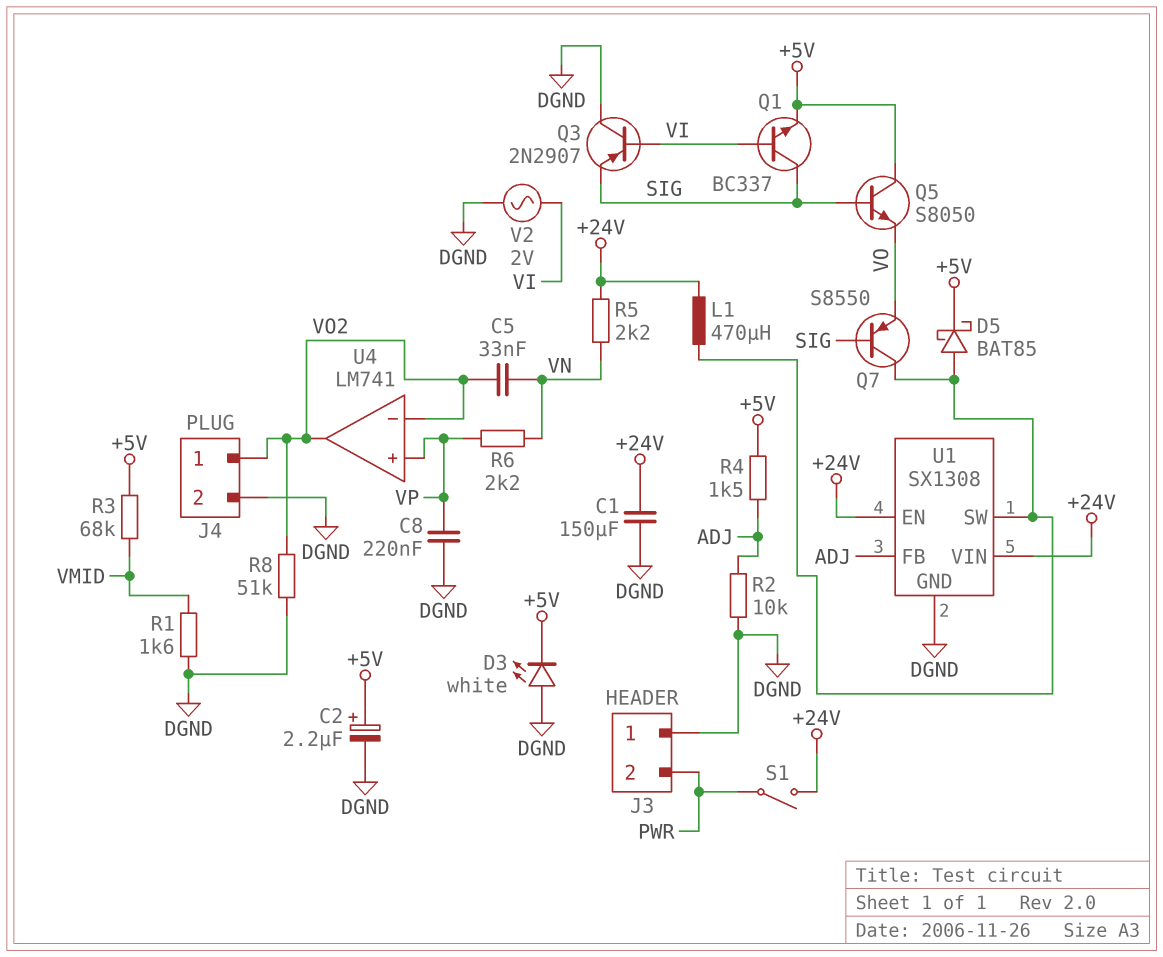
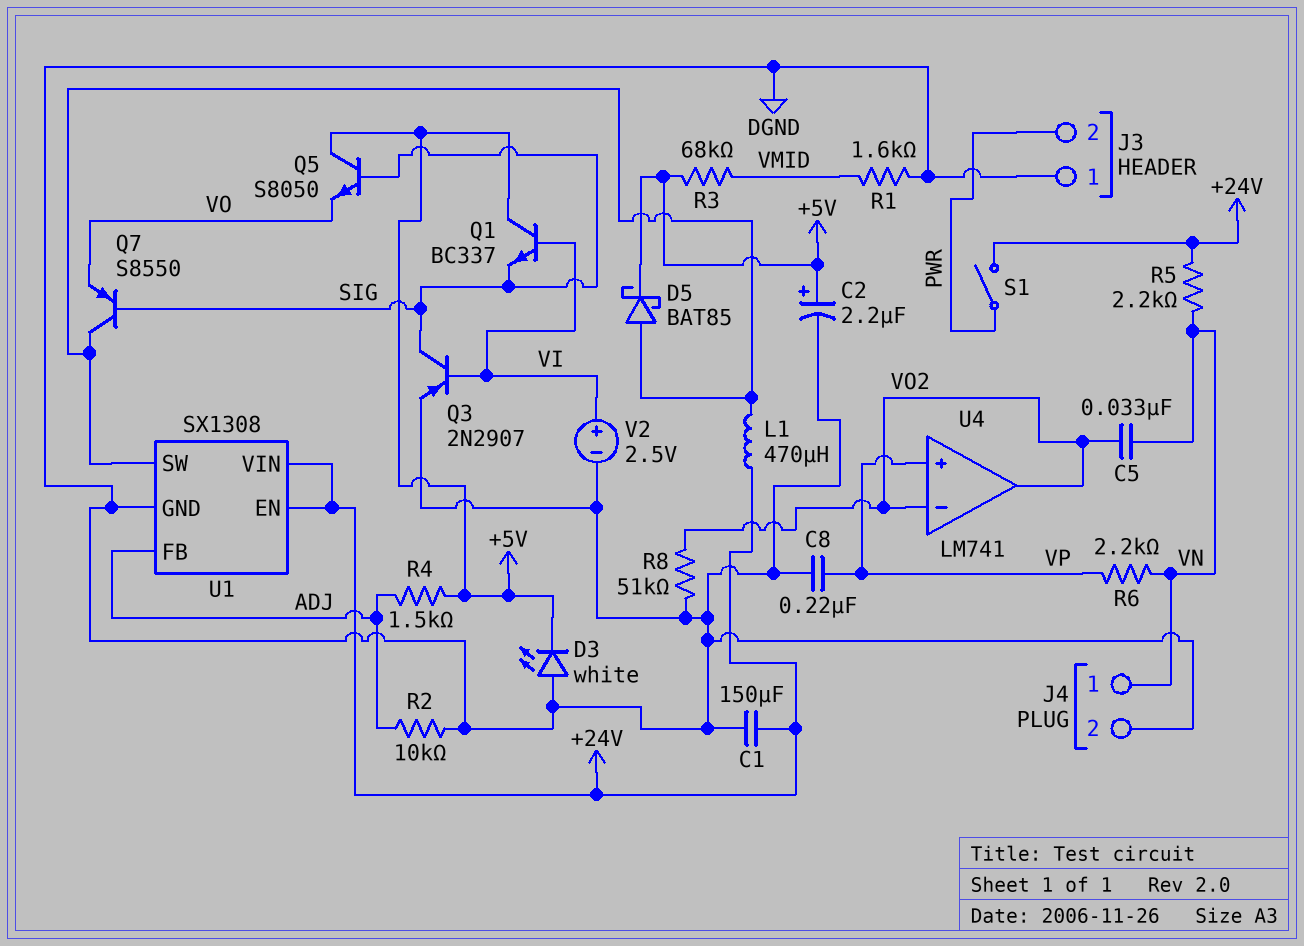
J4 pin 1: VO2 -> VN
Q1: NPN BC337 (B VI, C SIG, E +5V) -> NPN BC337 (B VI, C +5V, E SIG)
Q3: PNP 2N2907 (B VI, C DGND, E SIG) -> PNP 2N2907 (B VI, C SIG, E DGND)
V2: AC 2V (DGND, VI) -> 2.5V (plus VI, minus DGND)

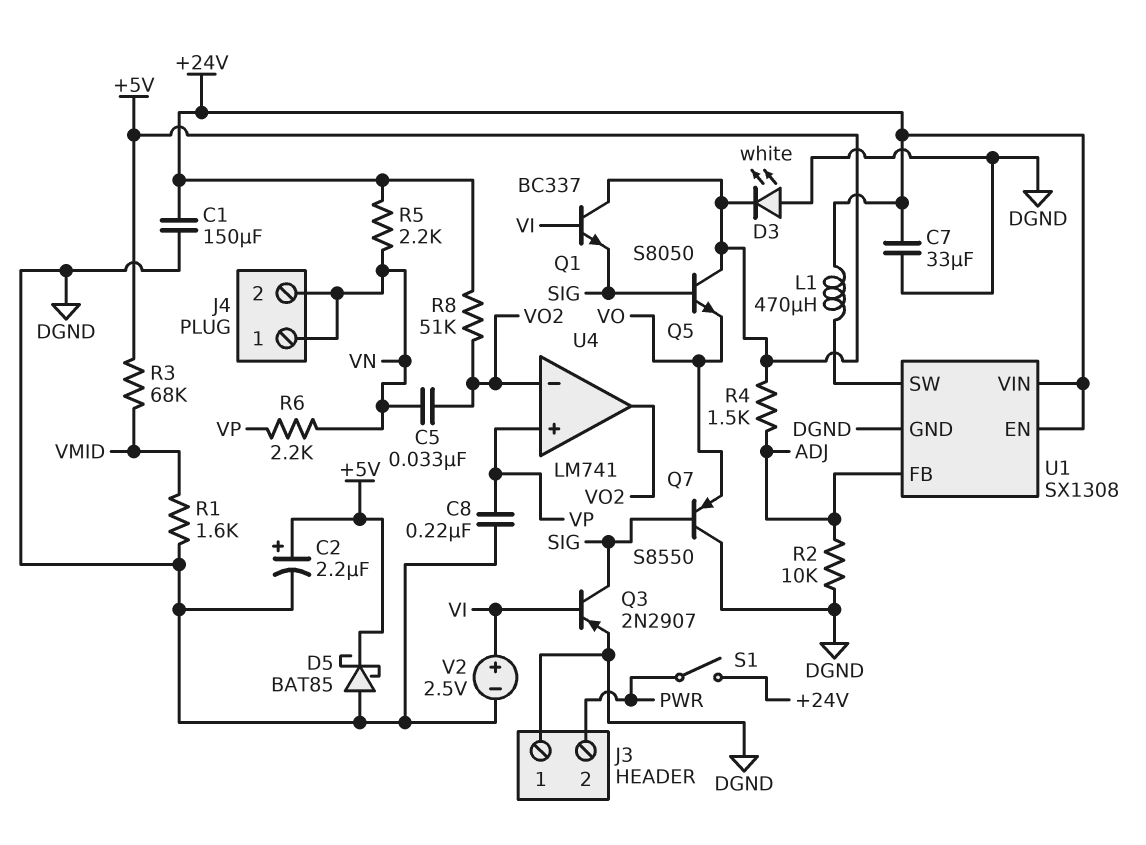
C7: none -> 33uF (+24V, DGND)
D5: schottky BAT85 (A U1/SW, K +5V) -> schottky BAT85 (A DGND, K +5V)
J4 pin 2: DGND -> VN
Q7: PNP S8550 (B SIG, C U1/SW, E VO) -> PNP S8550 (B SIG, C DGND, E VO)
R8: 51k (DGND, VO2) -> 51k (+24V, VO2)

